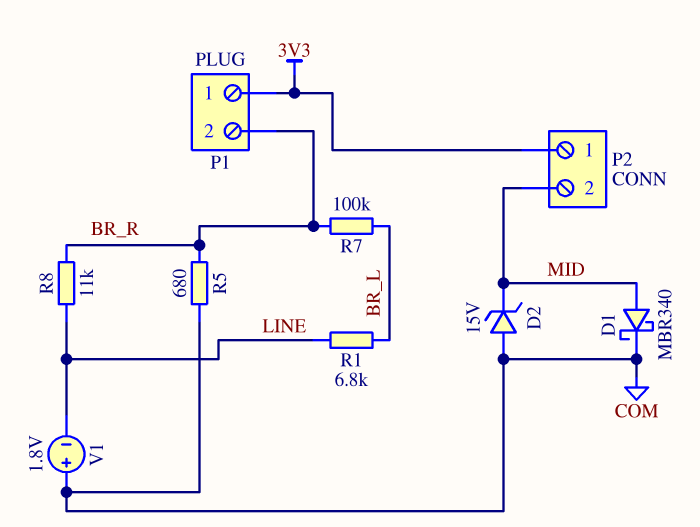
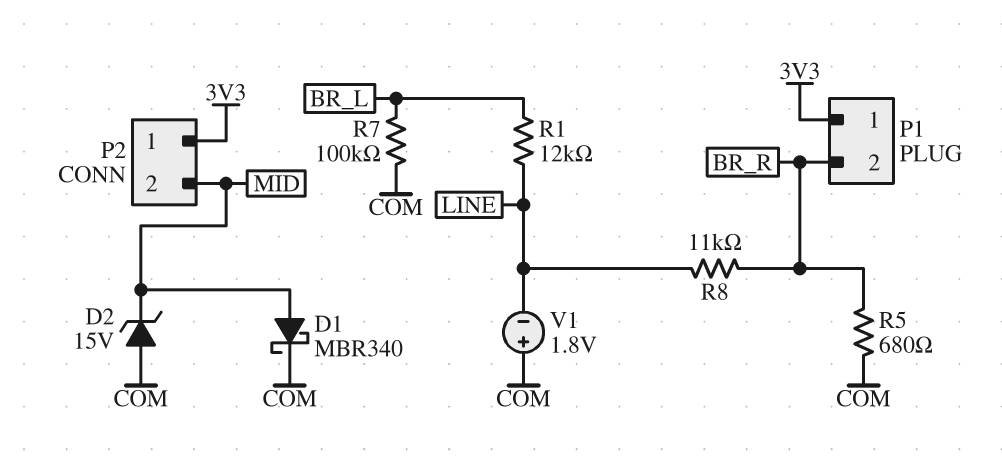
R1: 6.8k (BR_L, LINE) -> 12k (BR_L, LINE)
R7: 100k (BR_L, BR_R) -> 100k (BR_L, COM)

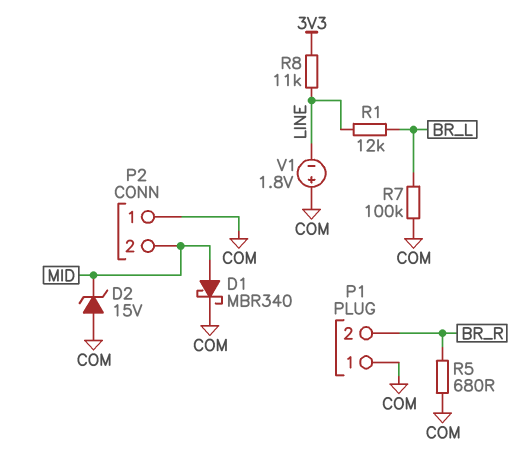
P1 pin 1: 3V3 -> COM
P2 pin 1: 3V3 -> COM
R8: 11k (BR_R, LINE) -> 11k (3V3, LINE)

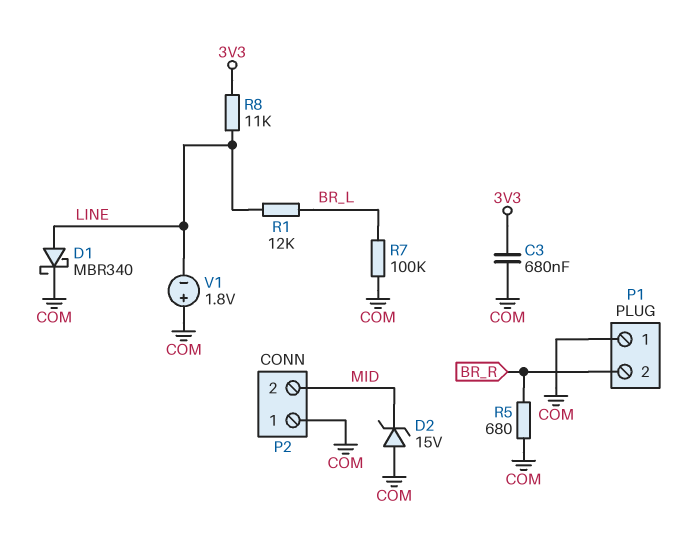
C3: none -> 680nF (3V3, COM)
D1: schottky MBR340 (A MID, K COM) -> schottky MBR340 (A LINE, K COM)

